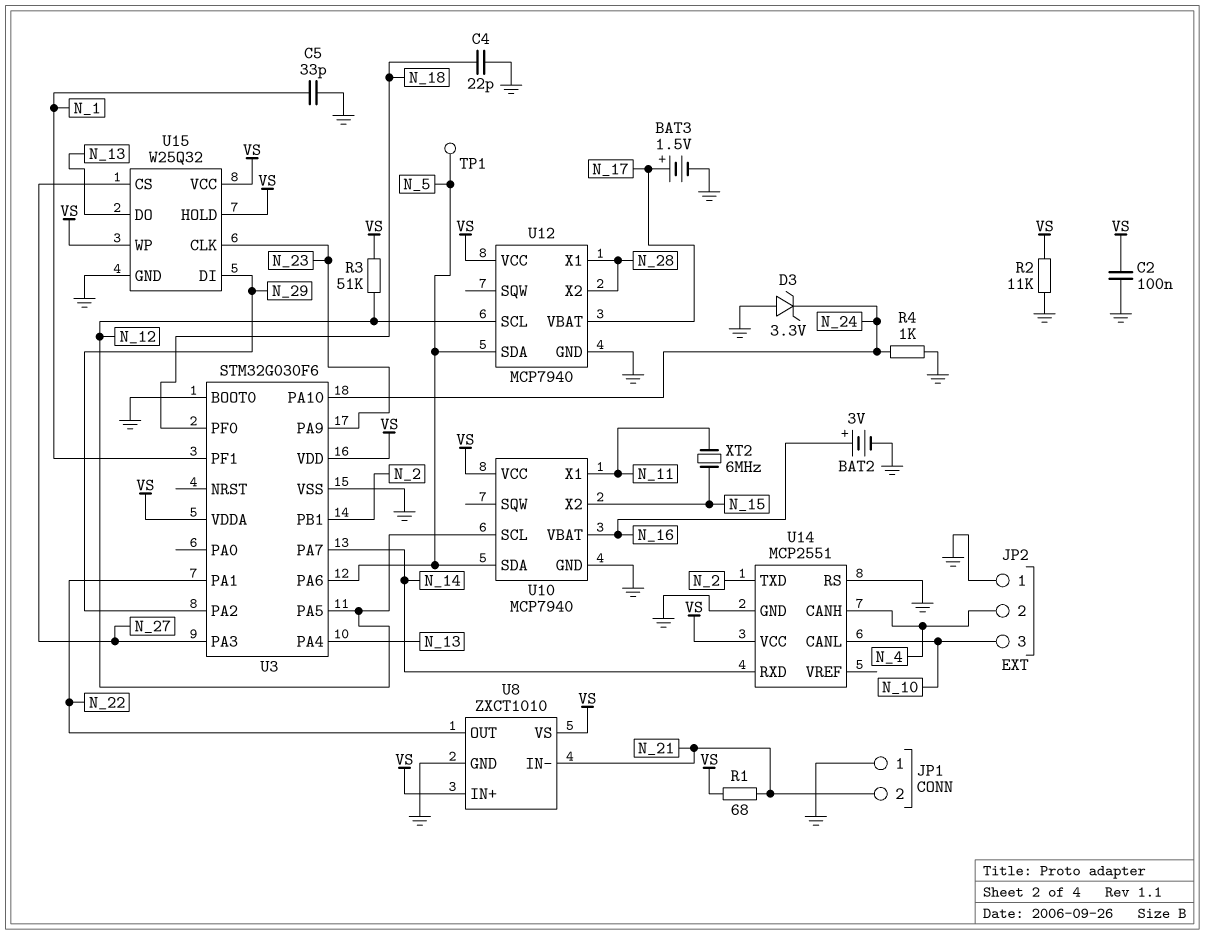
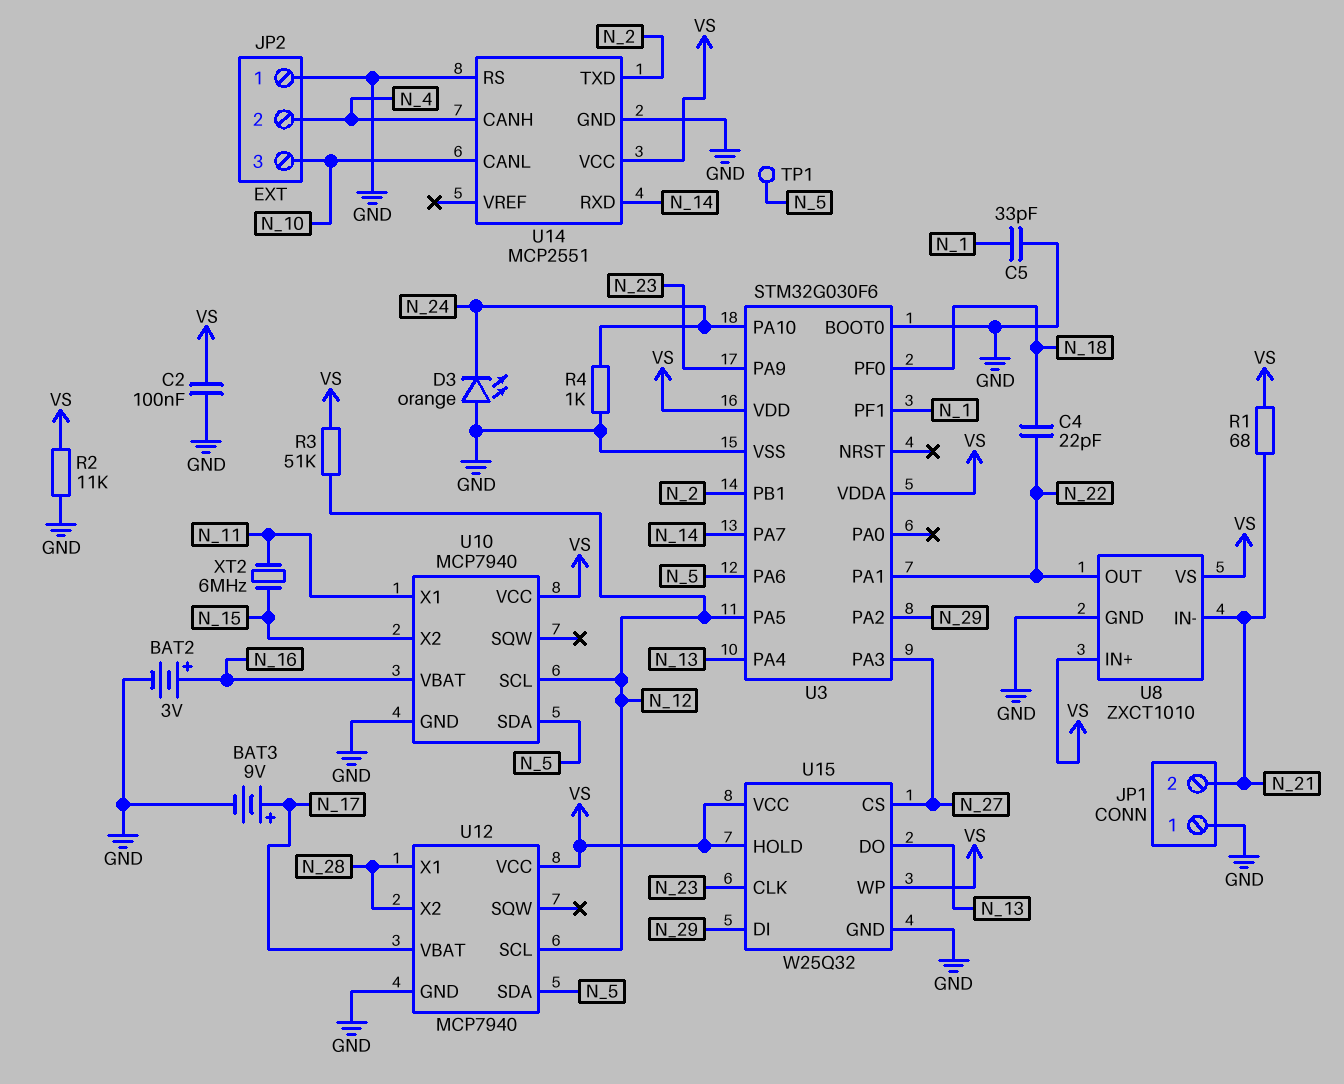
BAT3: 1.5V (plus N_17, minus GND) -> 9V (plus N_17, minus GND)
C4: 22pF (GND, N_18) -> 22pF (N_18, N_22)
D3: zener 3.3V (A GND, K N_24) -> LED orange (A GND, K N_24)

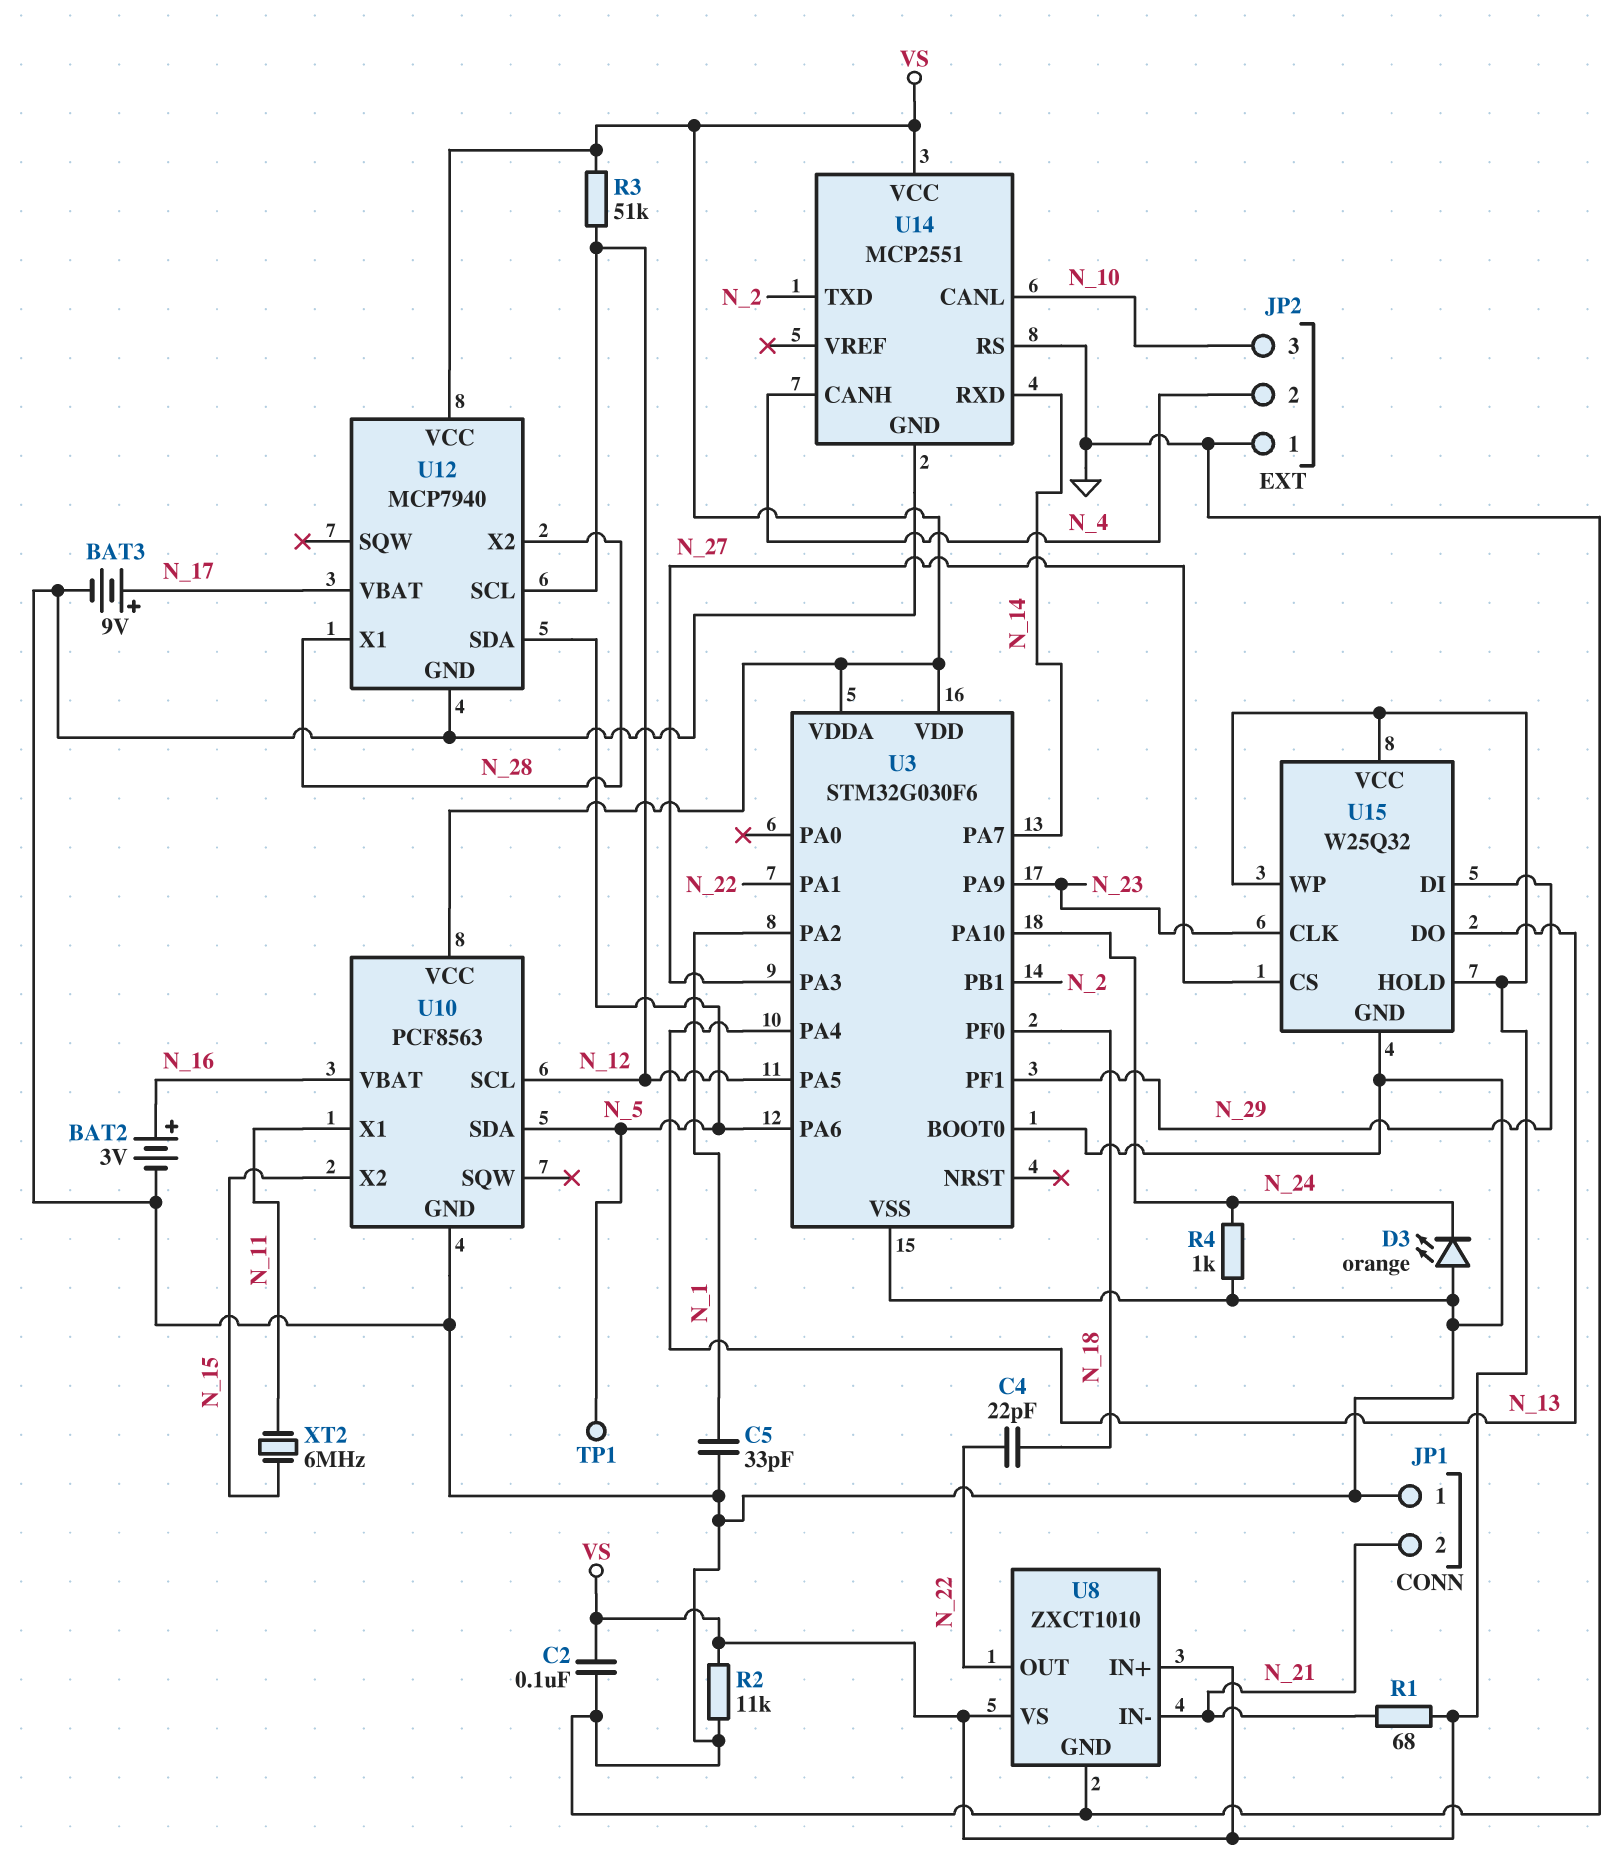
U3 pin PA2: N_29 -> N_1
U3 pin PF1: N_1 -> N_29
U10: MCP7940 -> PCF8563

